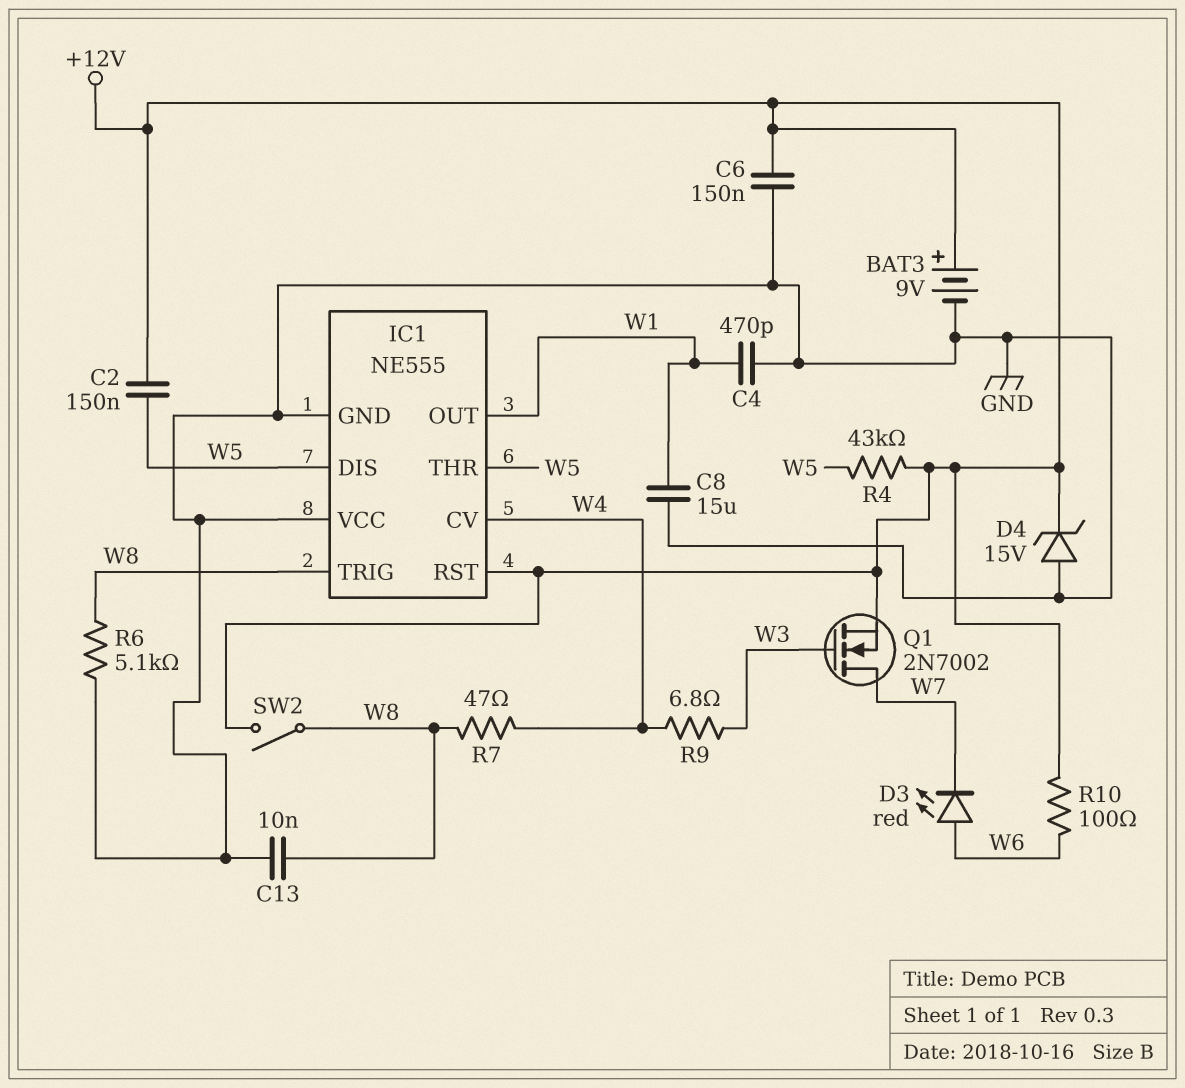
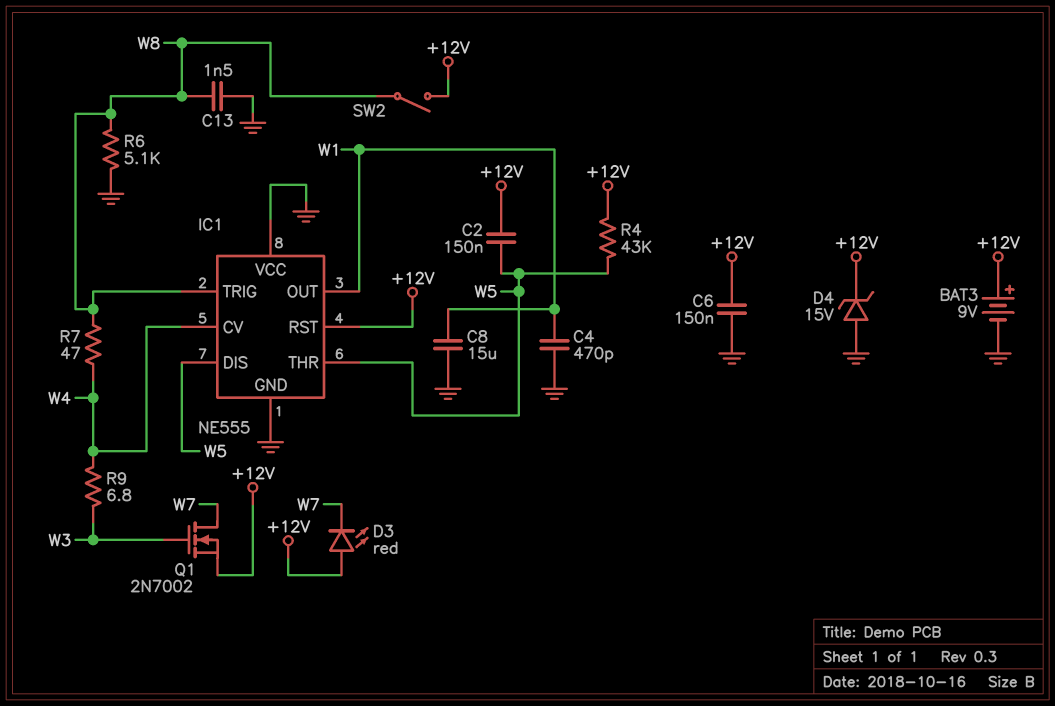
C13: 10nF (GND, W8) -> 1.5nF (GND, W8)
D3: LED red (A W6, K W7) -> LED red (A +12V, K W7)
R10: 100 (+12V, W6) -> none

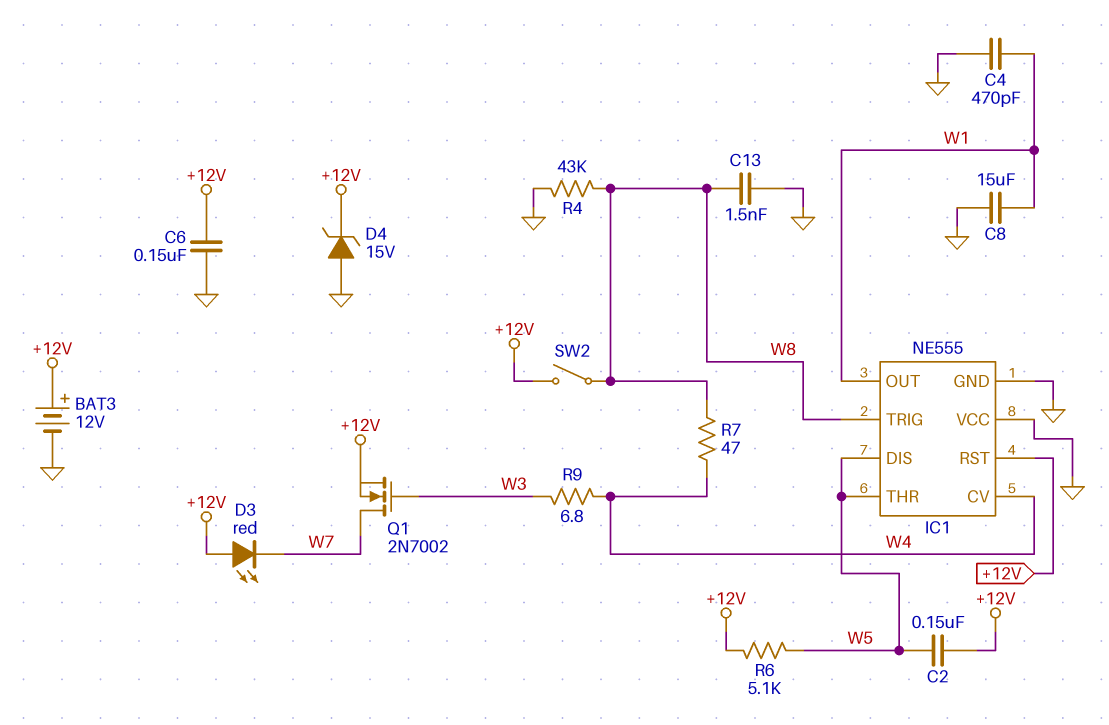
BAT3: 9V (plus +12V, minus GND) -> 12V (plus +12V, minus GND)
R4: 43k (+12V, W5) -> 43k (GND, W8)
R6: 5.1k (GND, W8) -> 5.1k (+12V, W5)

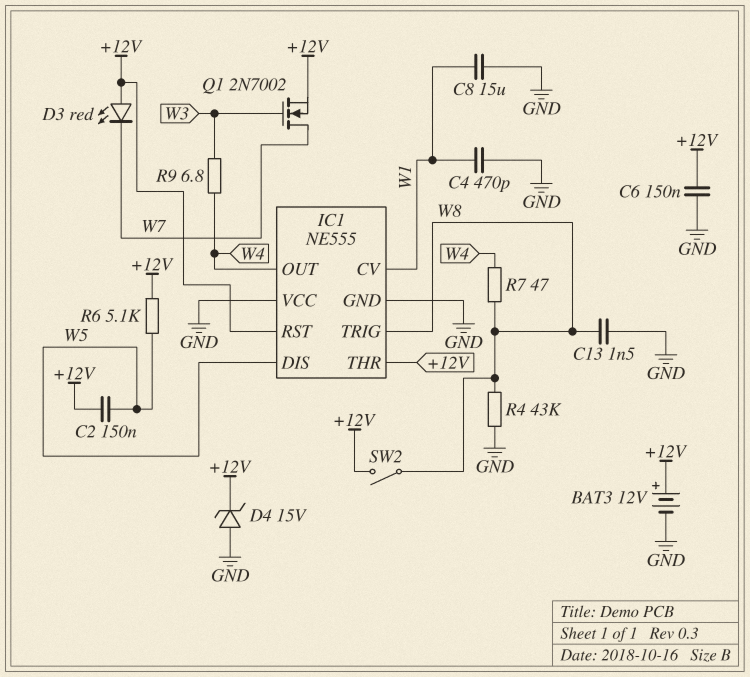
IC1 pin CV: W4 -> W1
IC1 pin OUT: W1 -> W4
IC1 pin THR: W5 -> +12V

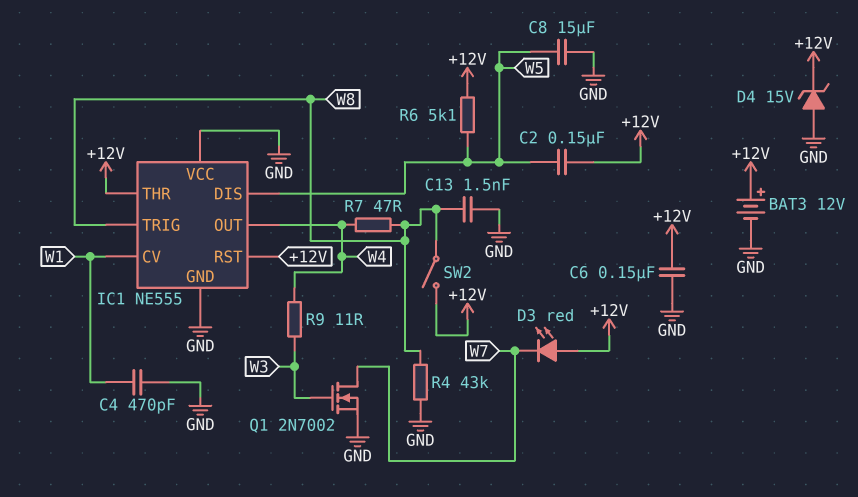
C8: 15uF (GND, W1) -> 15uF (GND, W5)
Q1: NMOS 2N7002 (G W3, D W7, S +12V) -> NMOS 2N7002 (G W3, D W7, S GND)
R9: 6.8 (W3, W4) -> 11 (W3, W4)

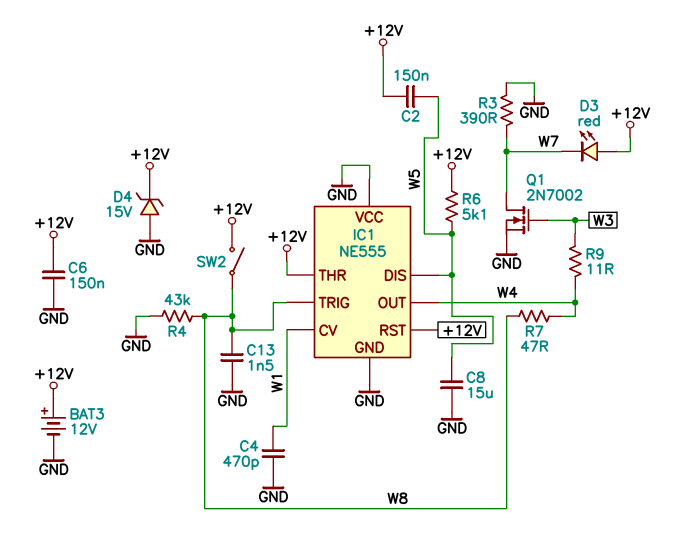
R3: none -> 390 (GND, W7)

